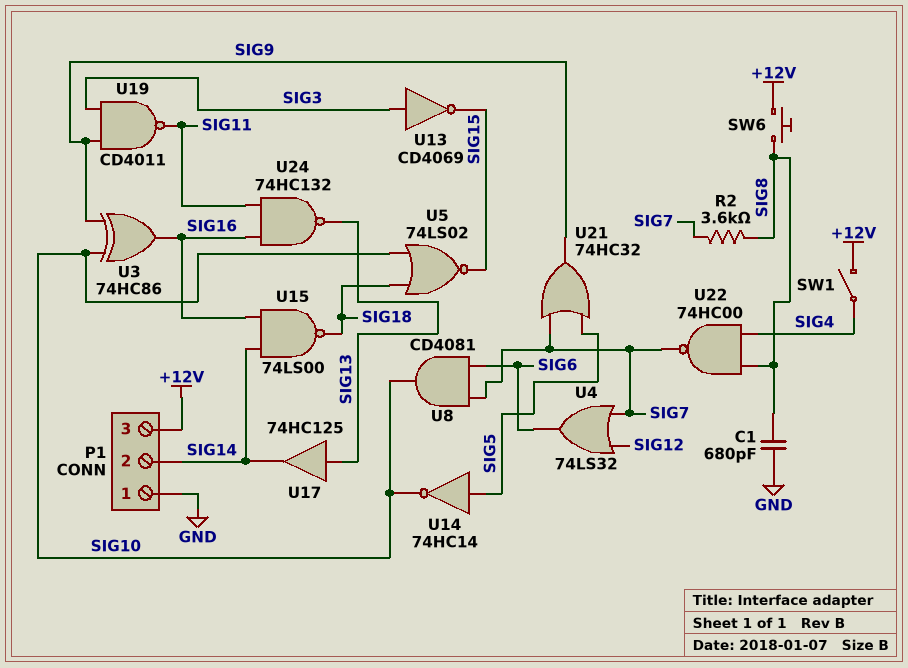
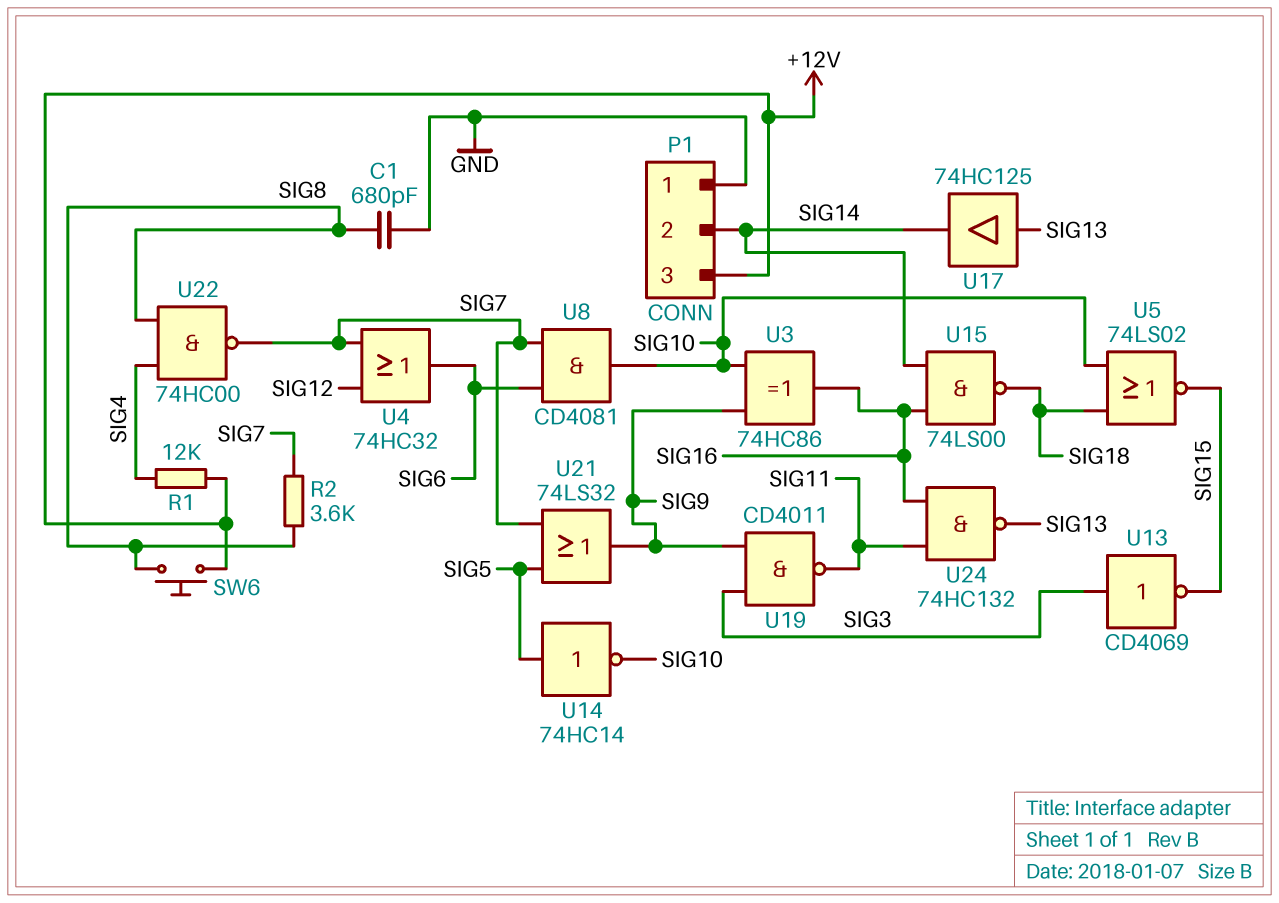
R1: none -> 12k (+12V, SIG4)
SW1: switch (+12V, SIG4) -> none
U4: OR 74LS32 (in SIG7, in SIG12, out SIG6) -> OR 74HC32 (in SIG7, in SIG12, out SIG6)
U21: OR 74HC32 (in SIG5, in SIG7, out SIG9) -> OR 74LS32 (in SIG5, in SIG7, out SIG9)

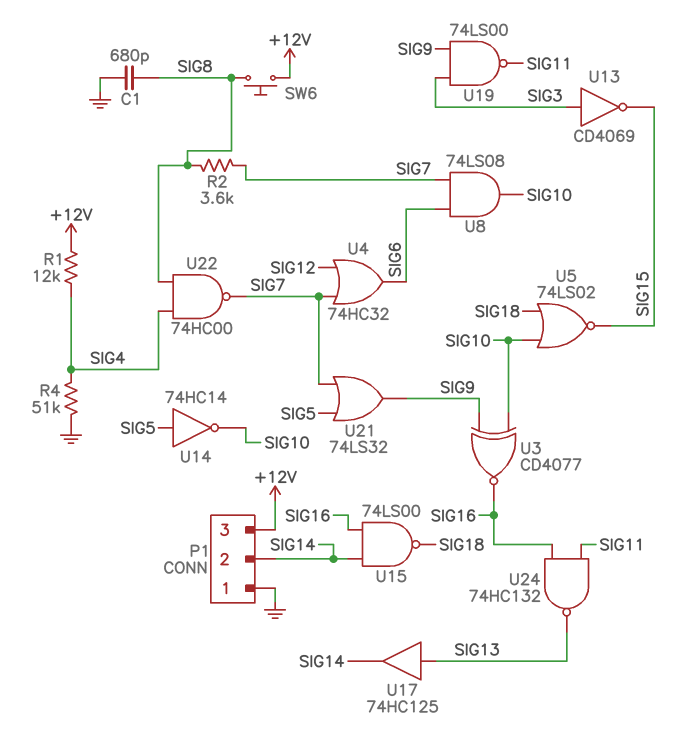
R4: none -> 51k (GND, SIG4)
U3: XOR 74HC86 (in SIG9, in SIG10, out SIG16) -> XNOR CD4077 (in SIG9, in SIG10, out SIG16)
U8: AND CD4081 (in SIG6, in SIG7, out SIG10) -> AND 74LS08 (in SIG6, in SIG7, out SIG10)
U19: NAND CD4011 (in SIG3, in SIG9, out SIG11) -> NAND 74LS00 (in SIG3, in SIG9, out SIG11)

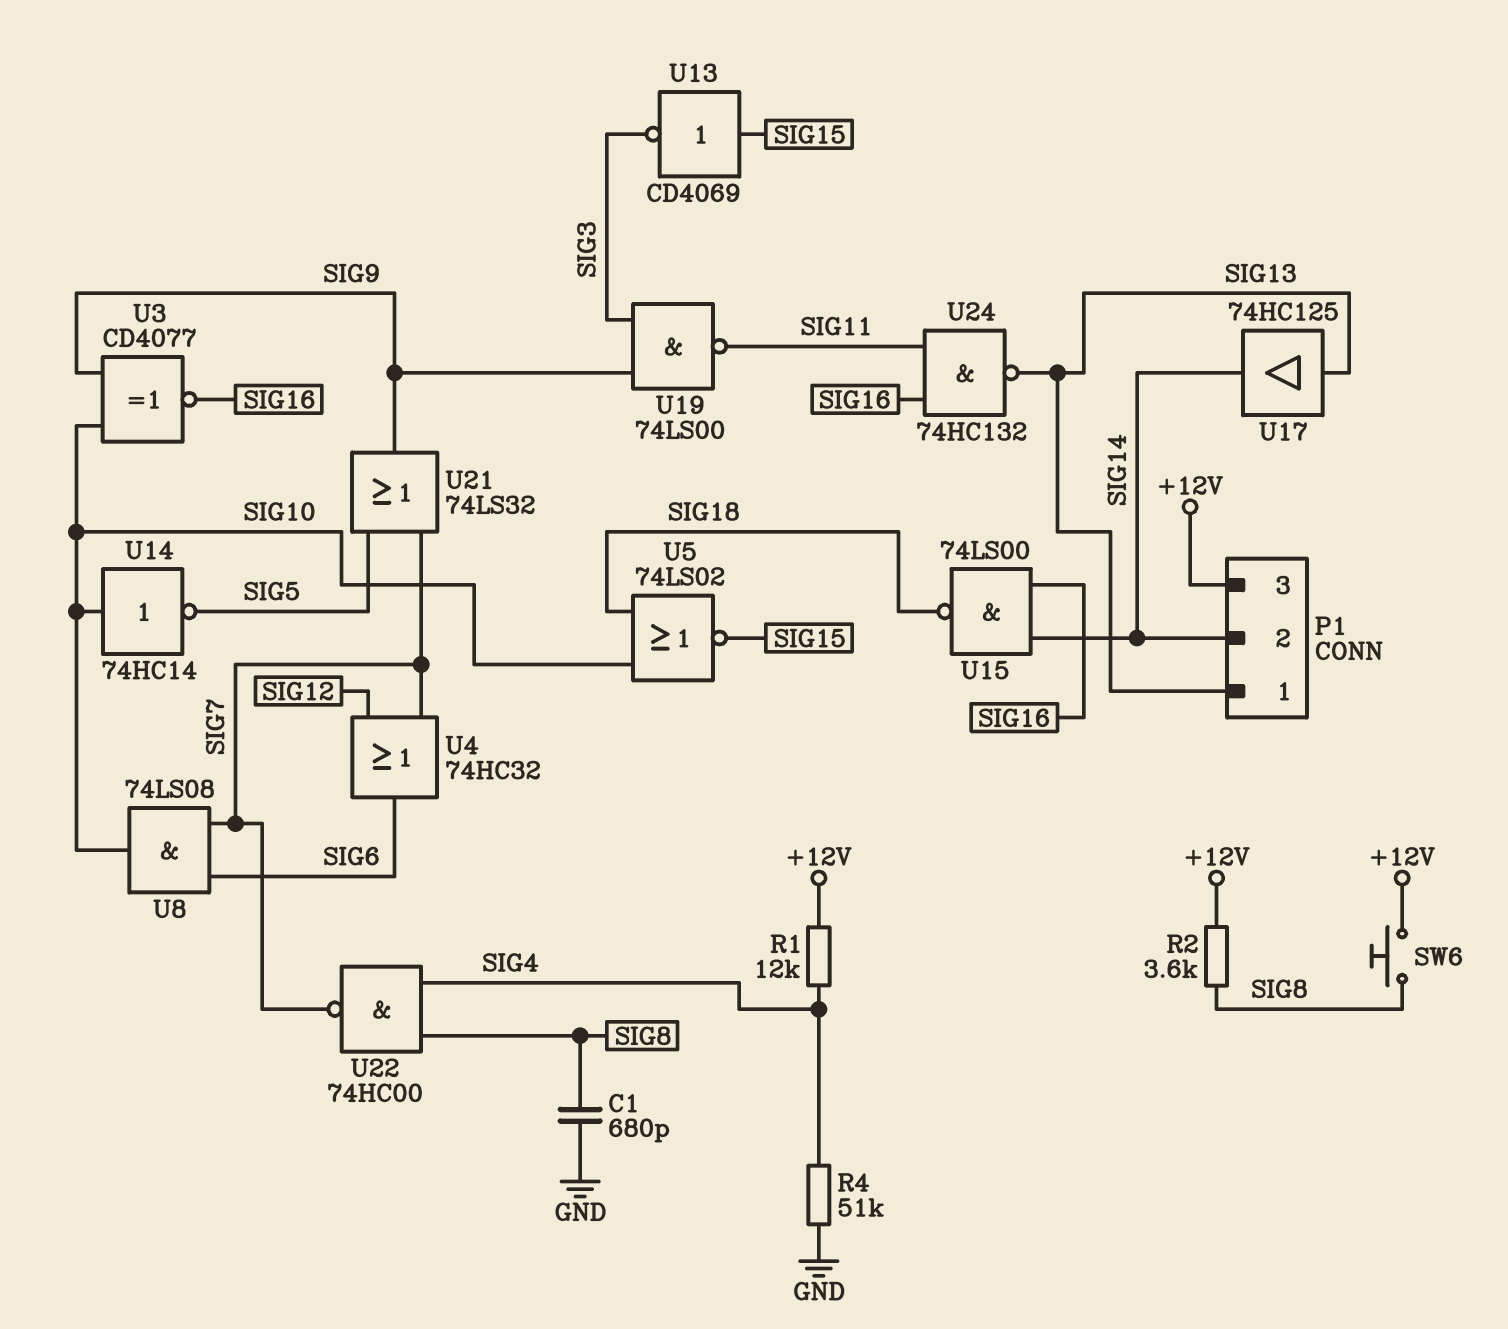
P1 pin 1: GND -> SIG13
R2: 3.6k (SIG7, SIG8) -> 3.6k (+12V, SIG8)
U13: NOT CD4069 (in SIG3, out SIG15) -> NOT CD4069 (in SIG15, out SIG3)
U14: NOT 74HC14 (in SIG5, out SIG10) -> NOT 74HC14 (in SIG10, out SIG5)

